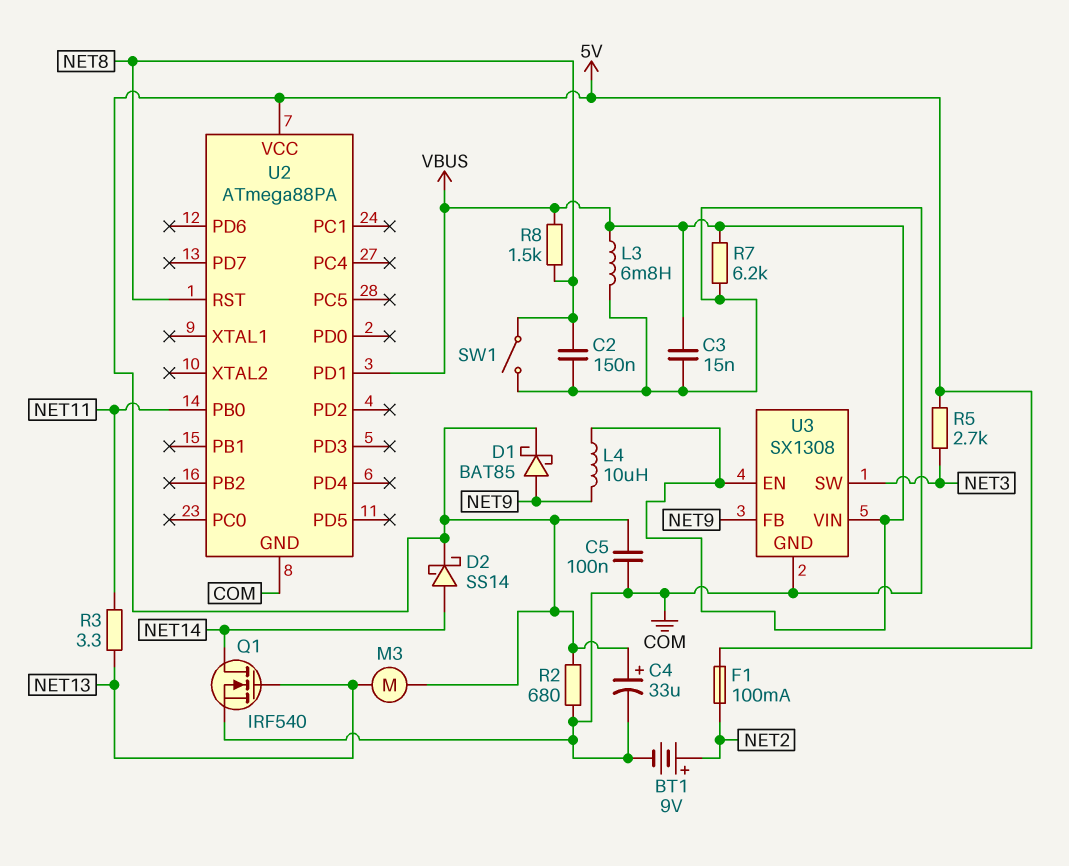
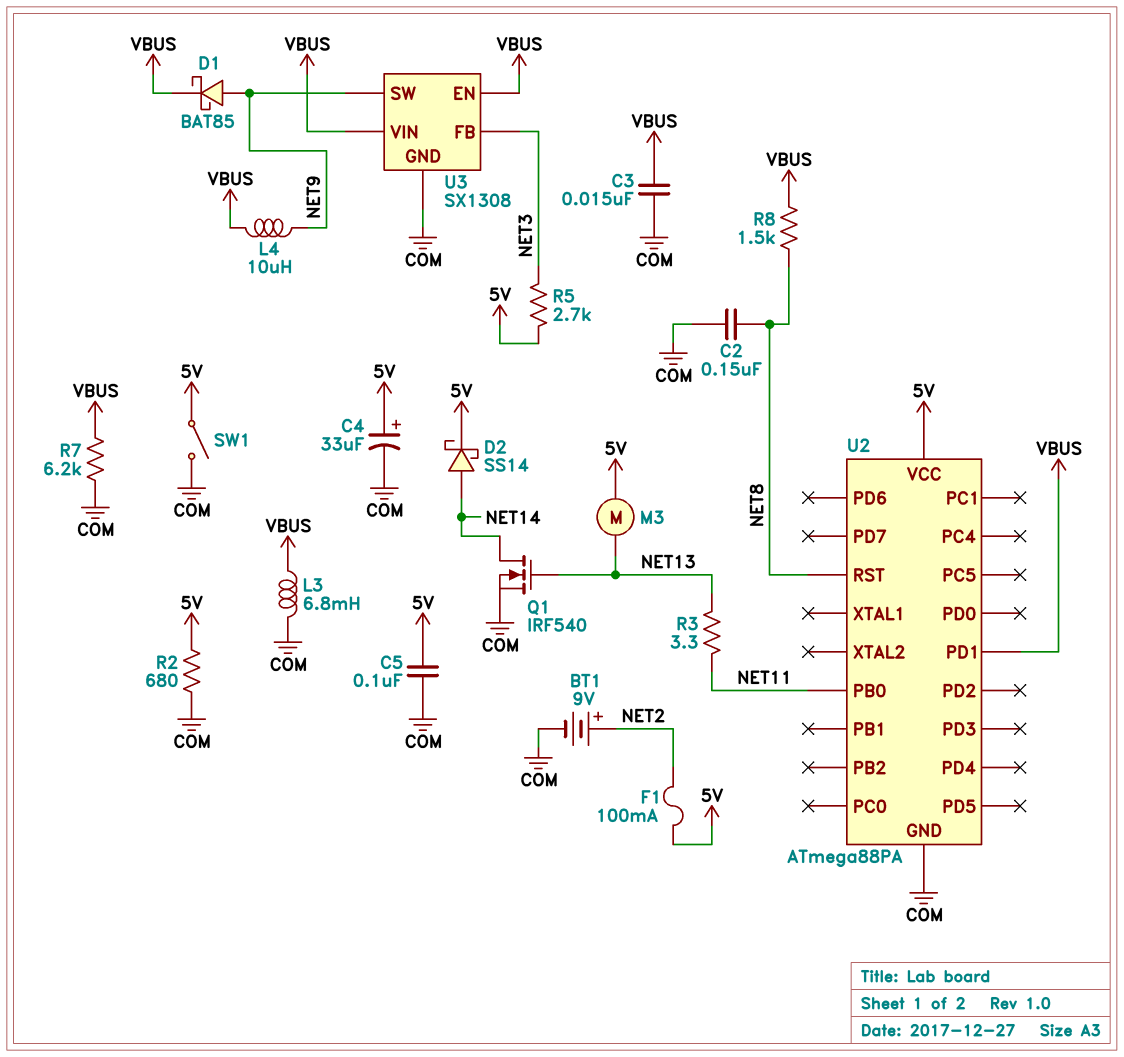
D1: schottky BAT85 (A NET9, K 5V) -> schottky BAT85 (A NET9, K VBUS)
SW1: switch (COM, NET8) -> switch (5V, COM)
U3 pin FB: NET9 -> NET3
U3 pin SW: NET3 -> NET9

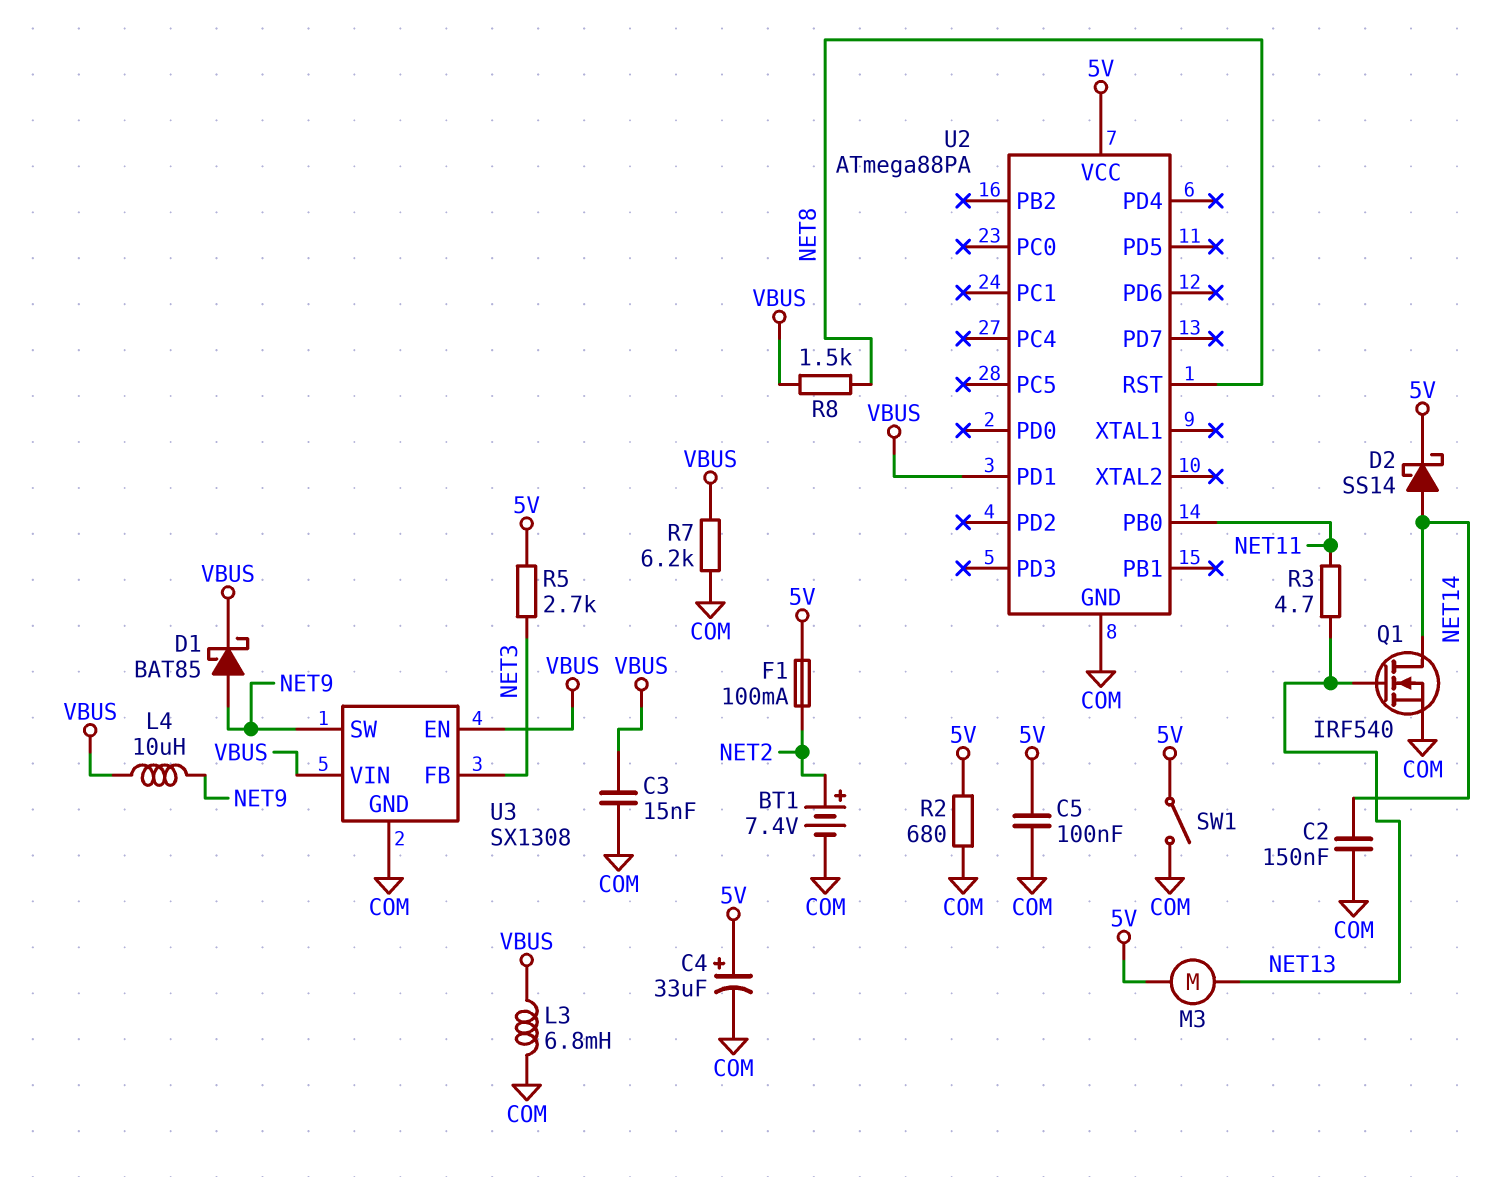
BT1: 9V (plus NET2, minus COM) -> 7.4V (plus NET2, minus COM)
C2: 150nF (COM, NET8) -> 150nF (COM, NET14)
R3: 3.3 (NET11, NET13) -> 4.7 (NET11, NET13)

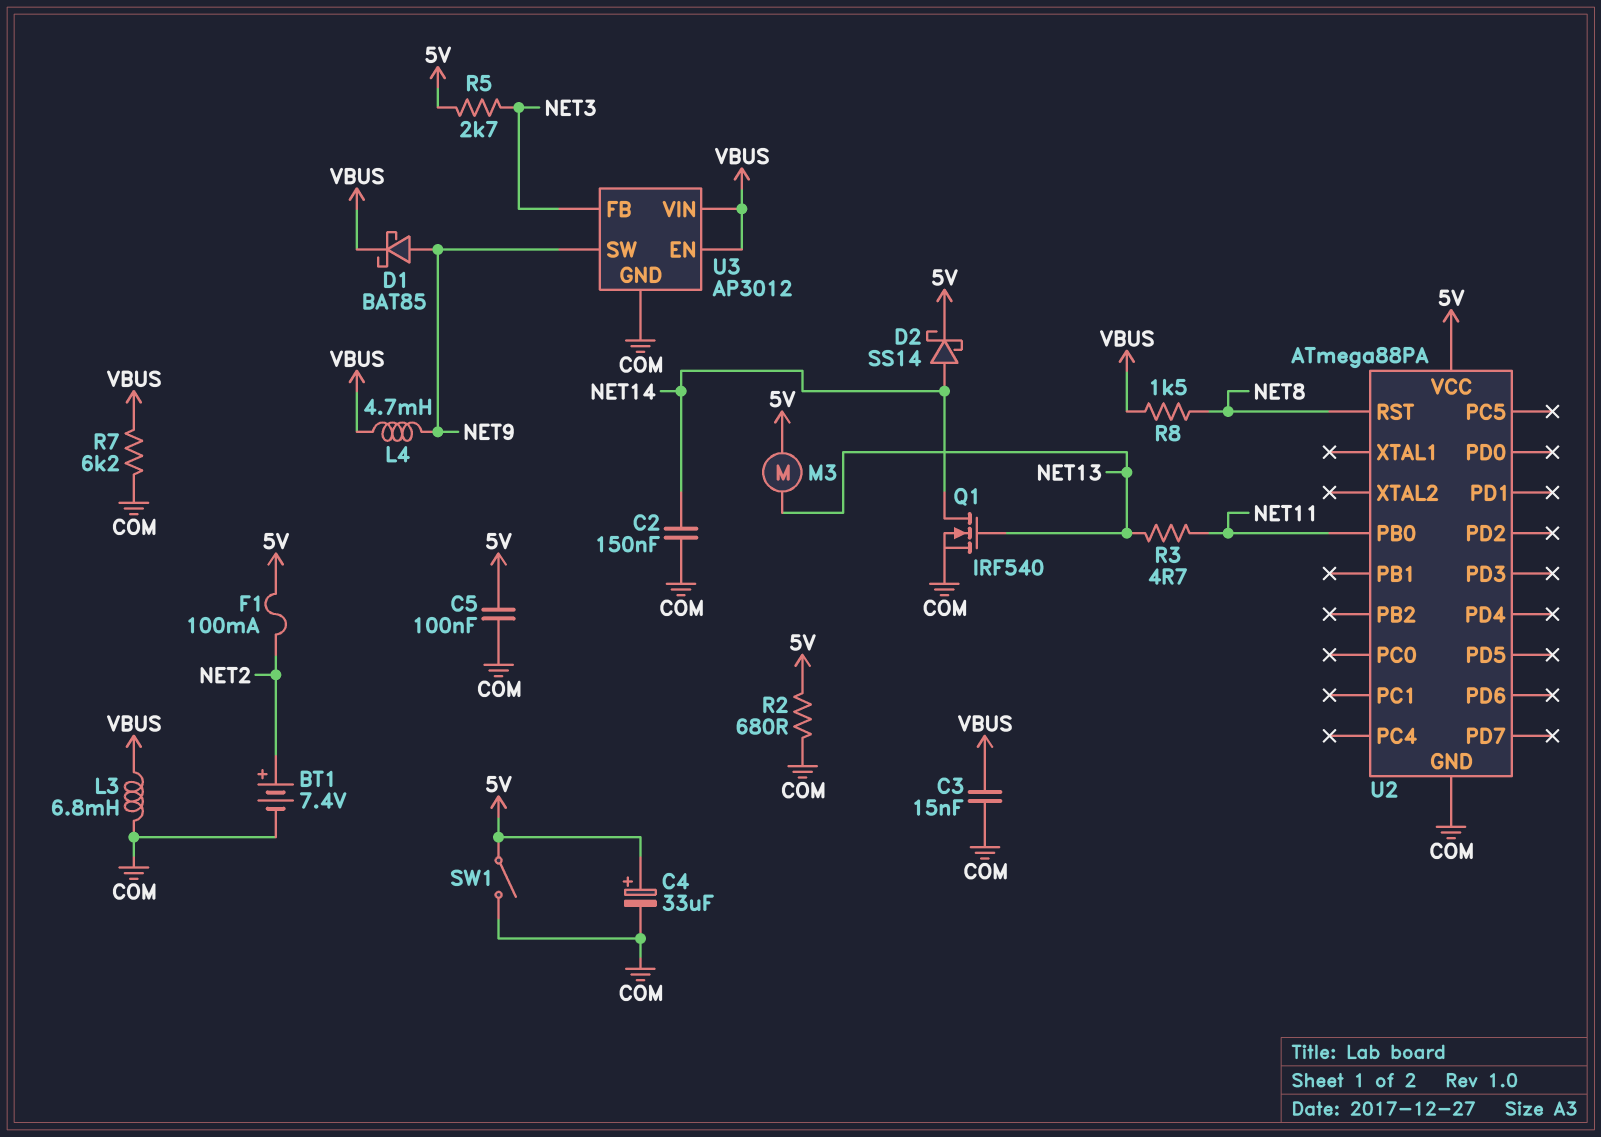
L4: 10uH (NET9, VBUS) -> 4.7mH (NET9, VBUS)
U2 pin PD1: VBUS -> none
U3: SX1308 -> AP3012

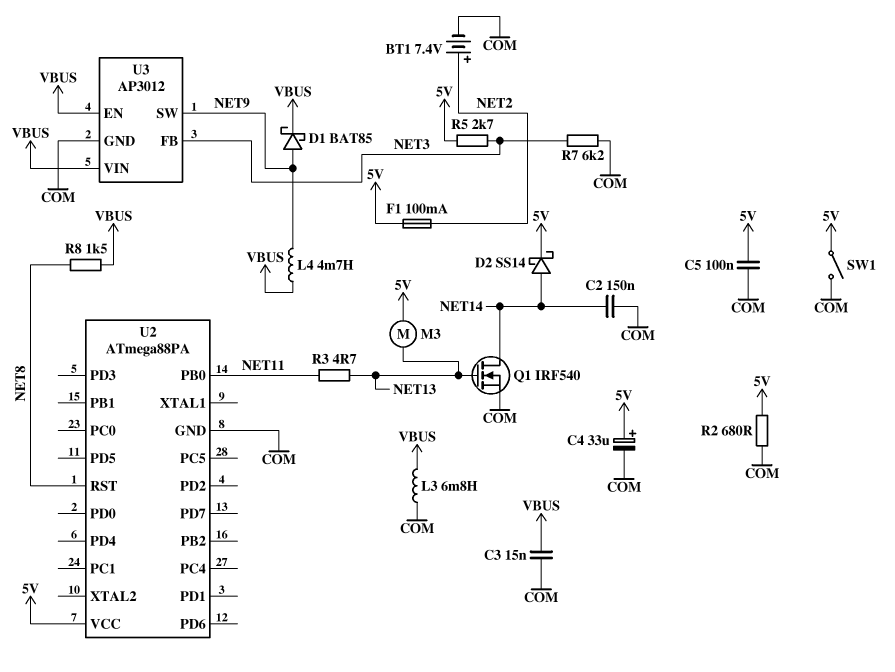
R7: 6.2k (COM, VBUS) -> 6.2k (COM, NET3)

